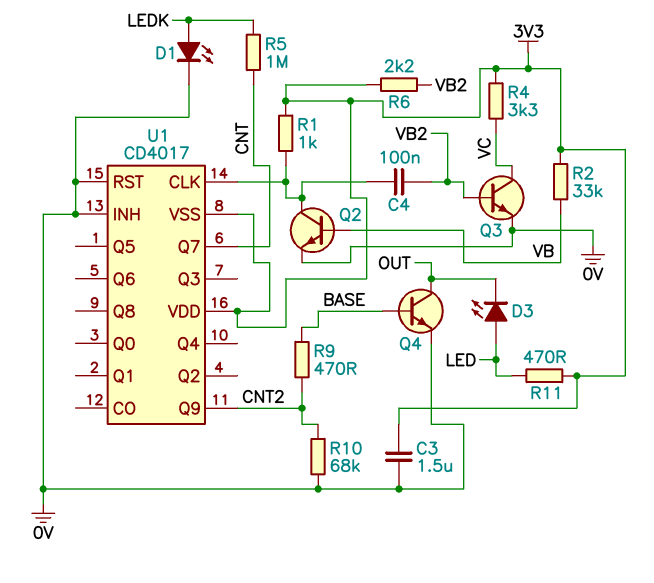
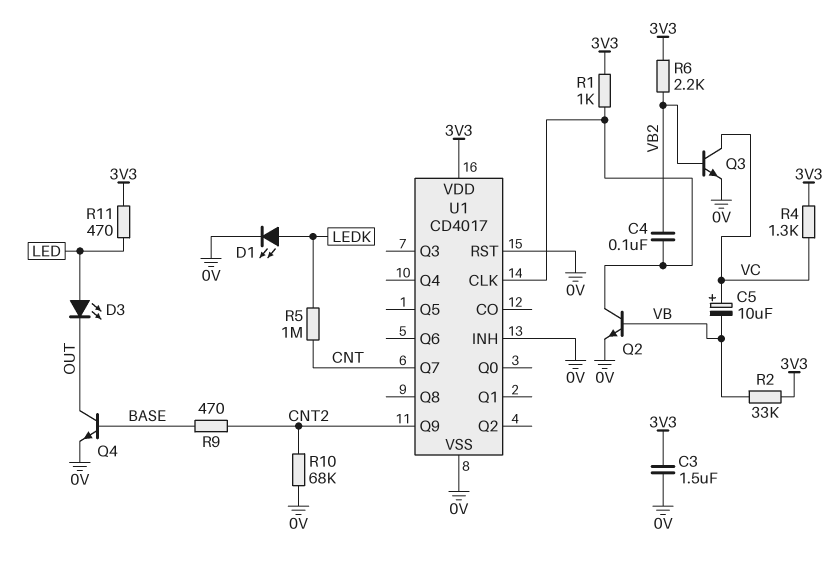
C5: none -> 10uF (plus VC, minus VB)
R4: 3.3k (3V3, VC) -> 1.3k (3V3, VC)
U1 pin VSS: 3V3 -> 0V

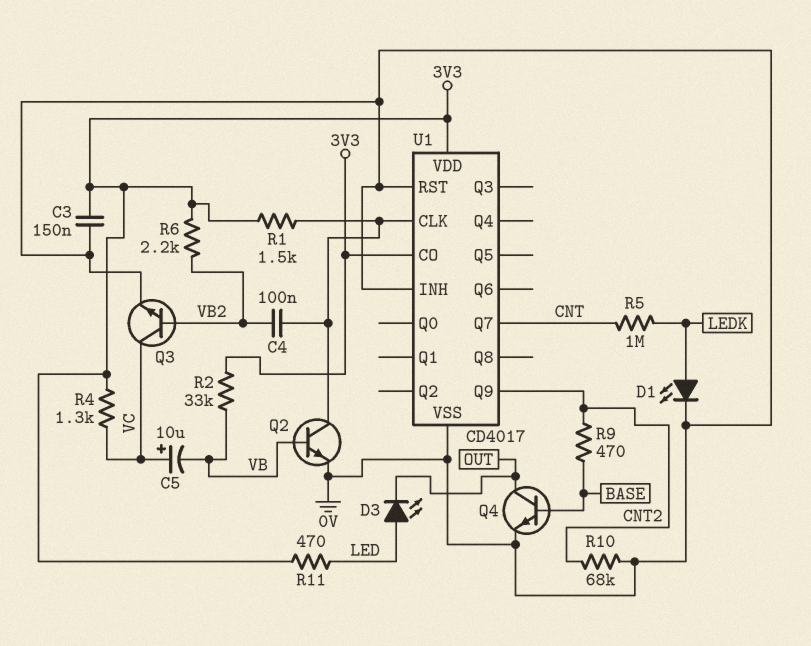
C3: 1.5uF (0V, 3V3) -> 150nF (0V, 3V3)
R1: 1k (3V3, U1/CLK) -> 1.5k (3V3, U1/CLK)
U1 pin CO: none -> 3V3

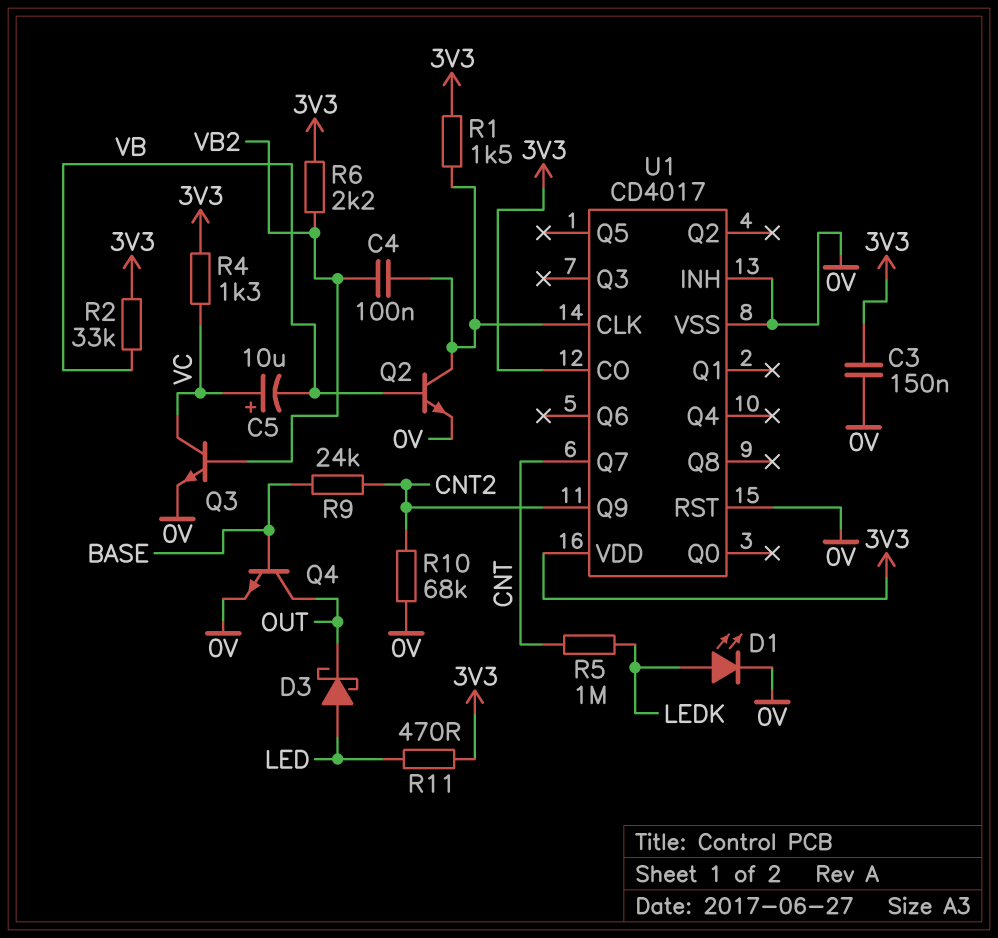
D3: LED (A LED, K OUT) -> schottky (A LED, K OUT)
R9: 470 (BASE, CNT2) -> 24k (BASE, CNT2)

